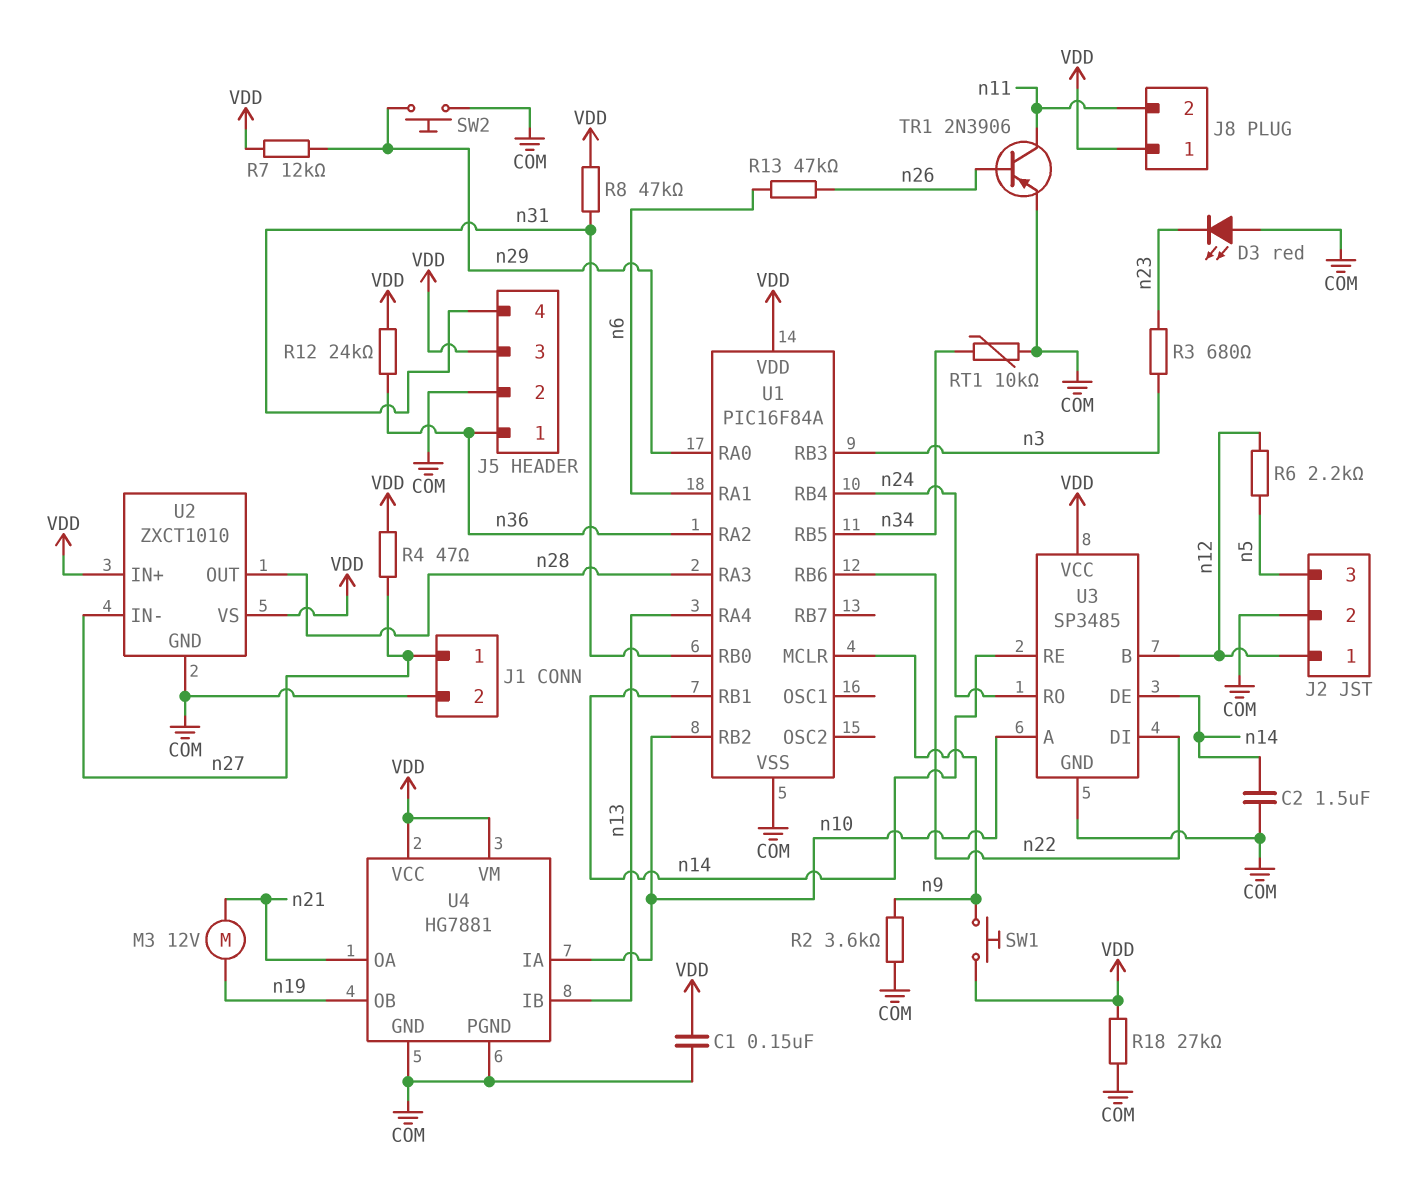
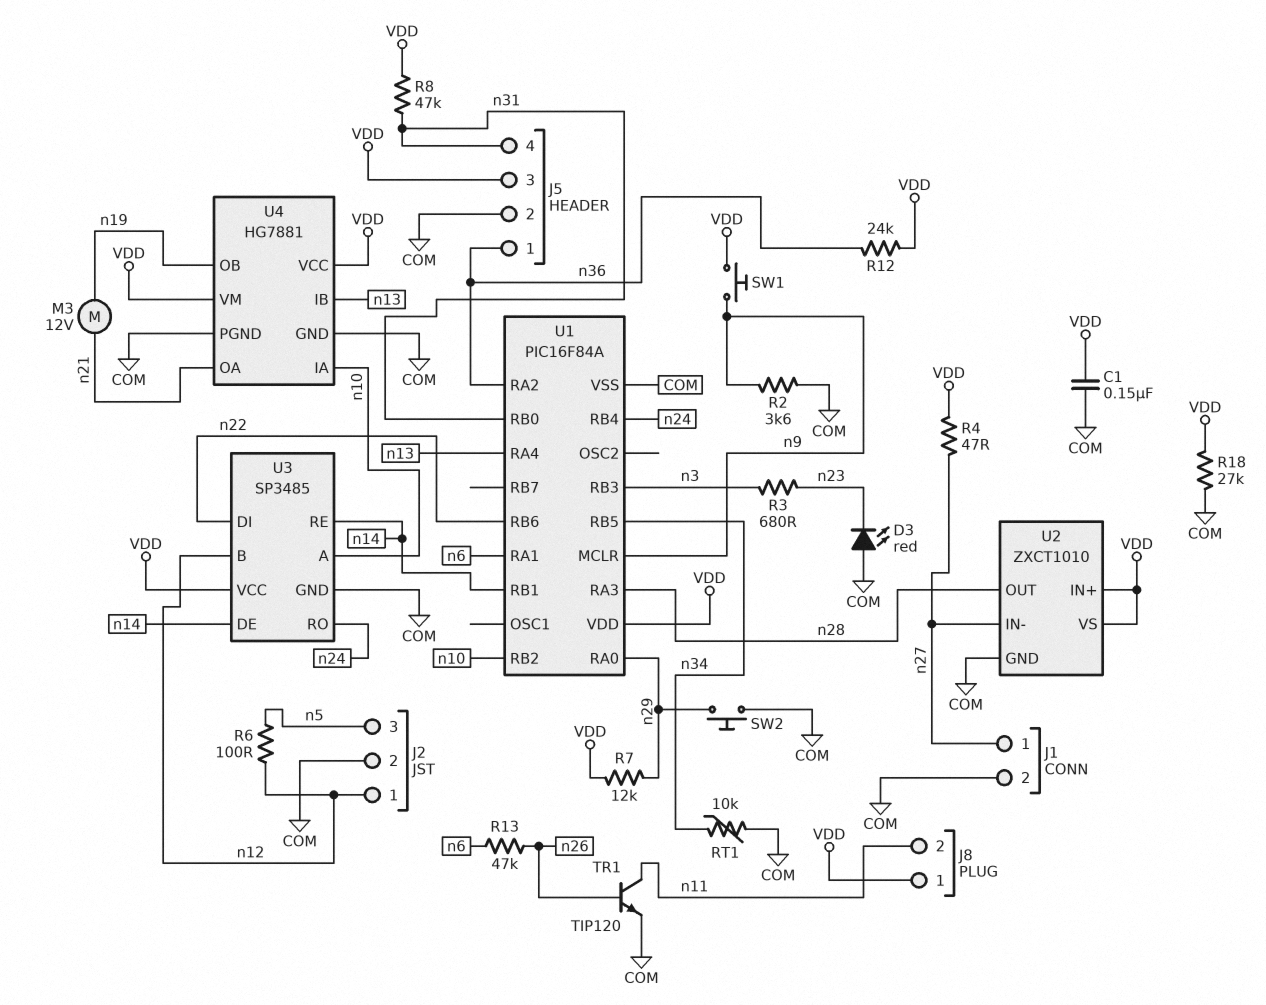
C2: 1.5uF (COM, n14) -> none
R6: 2.2k (n5, n12) -> 100 (n5, n12)
TR1: PNP 2N3906 (B n26, C n11, E COM) -> NPN TIP120 (B n26, C n11, E COM)

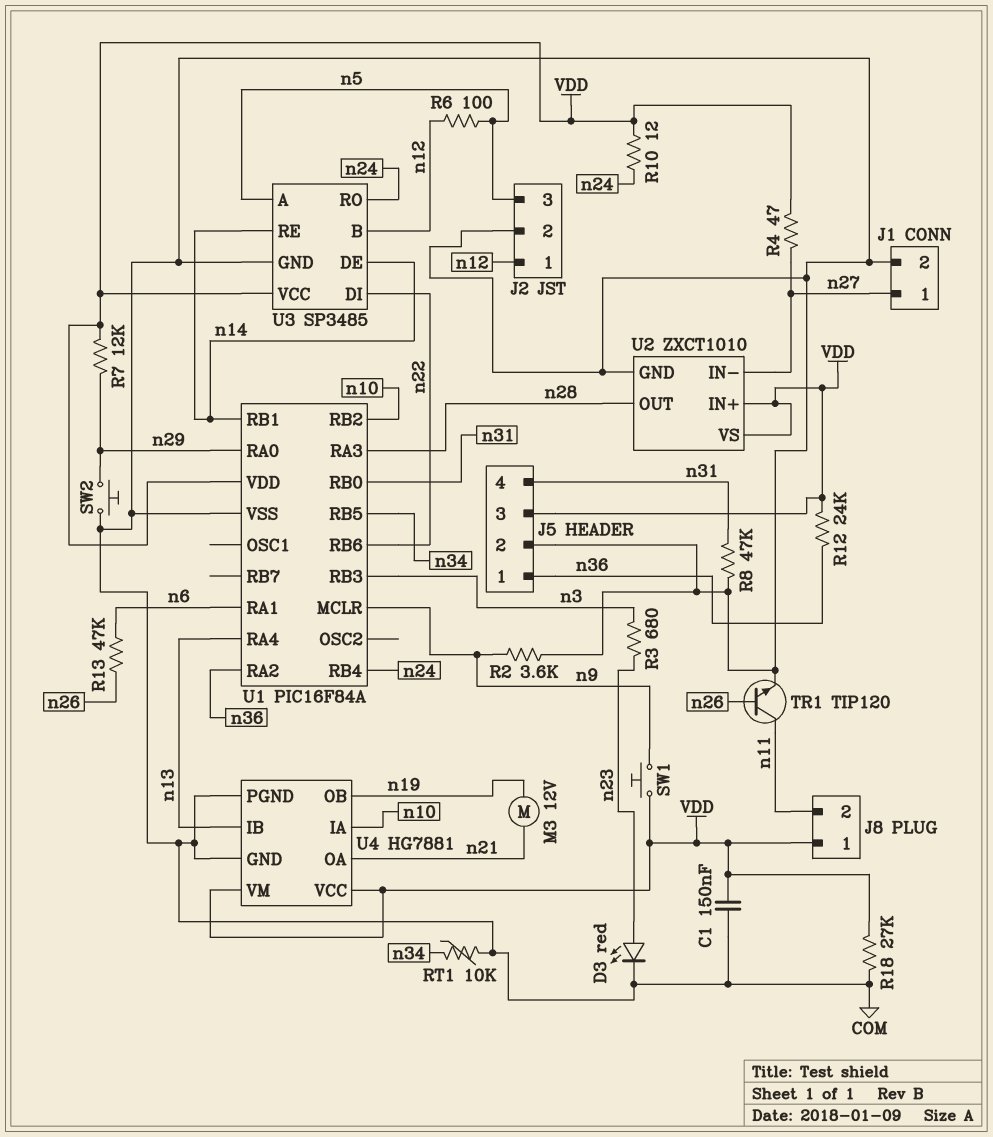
D3: LED red (A COM, K n23) -> LED red (A n23, K COM)
R8: 47k (VDD, n31) -> 47k (COM, n31)
R10: none -> 12 (VDD, n24)
U3 pin A: n10 -> n5

